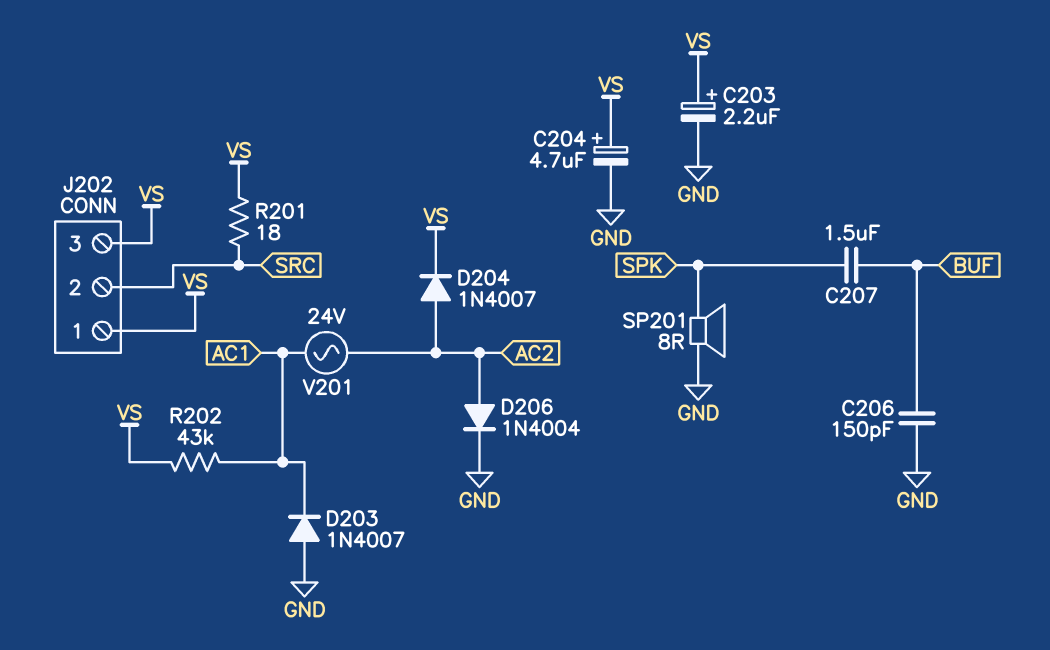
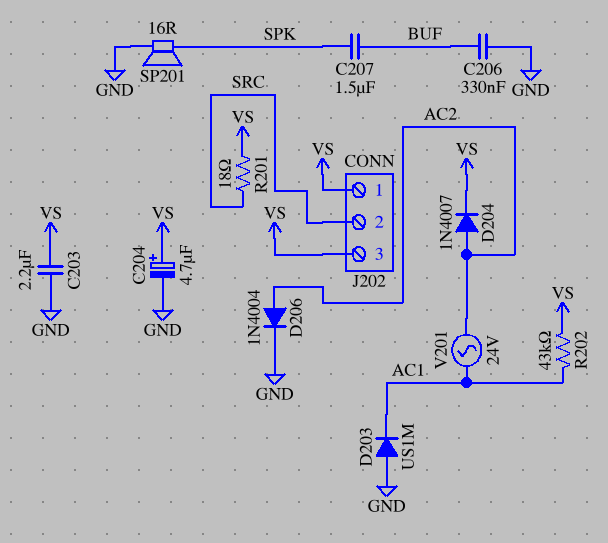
C203: 2.2uF (plus VS, minus GND) -> 2.2uF (GND, VS)
C206: 150pF (BUF, GND) -> 330nF (BUF, GND)
D203: diode 1N4007 (A GND, K AC1) -> diode US1M (A GND, K AC1)
SP201: speaker 8R (GND, SPK) -> speaker 16R (GND, SPK)

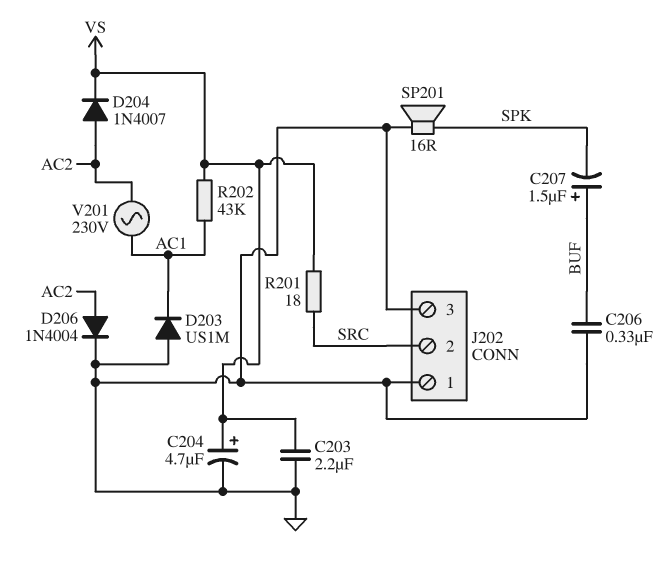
C207: 1.5uF (BUF, SPK) -> 1.5uF (plus BUF, minus SPK)
J202 pin 1: VS -> GND
J202 pin 3: VS -> GND
V201: AC 24V (AC1, AC2) -> AC 230V (AC1, AC2)

